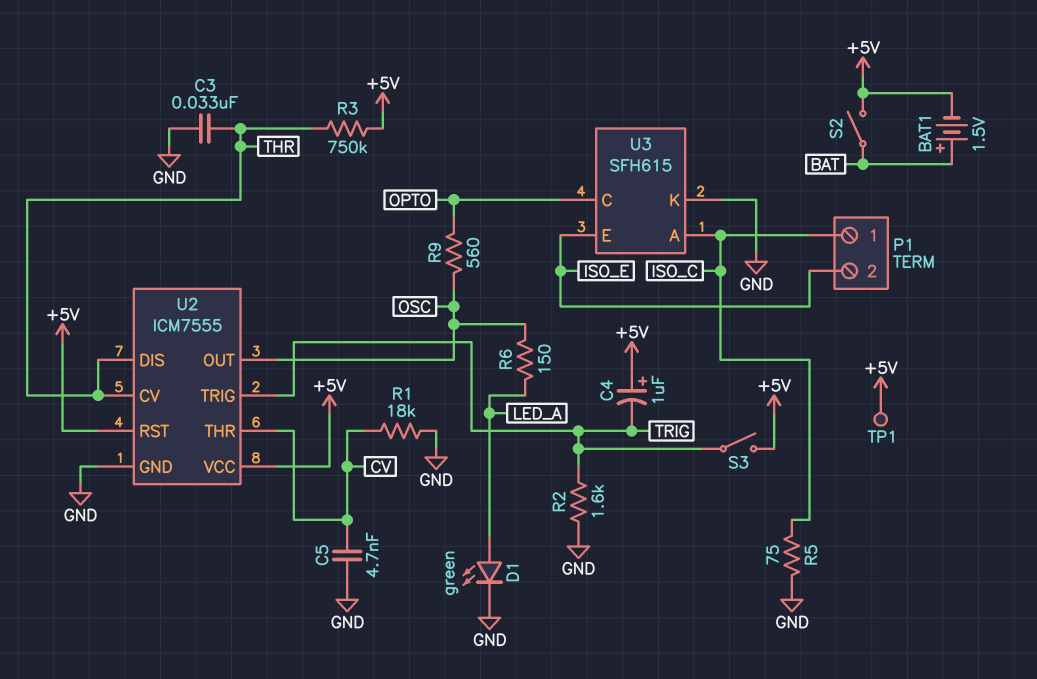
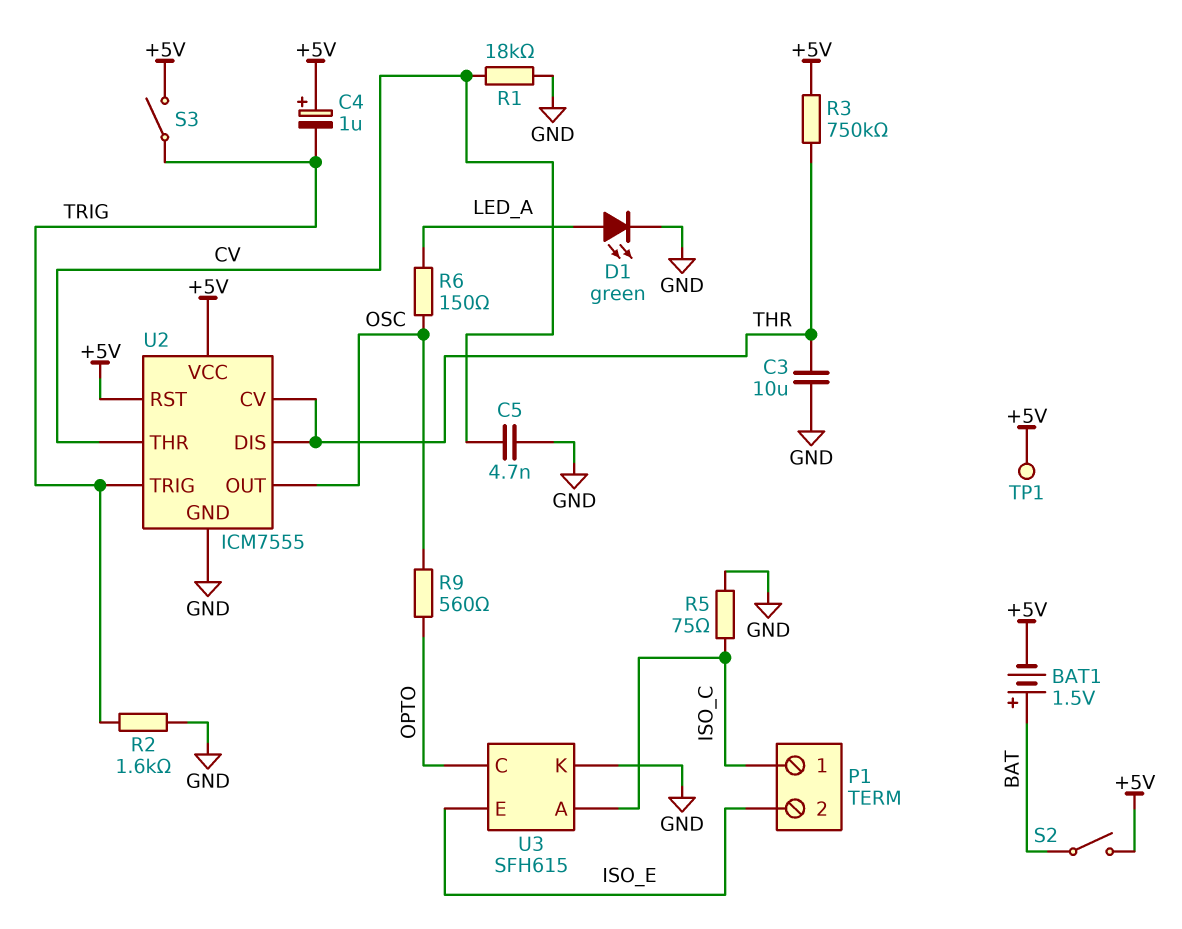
C3: 33nF (GND, THR) -> 10uF (GND, THR)

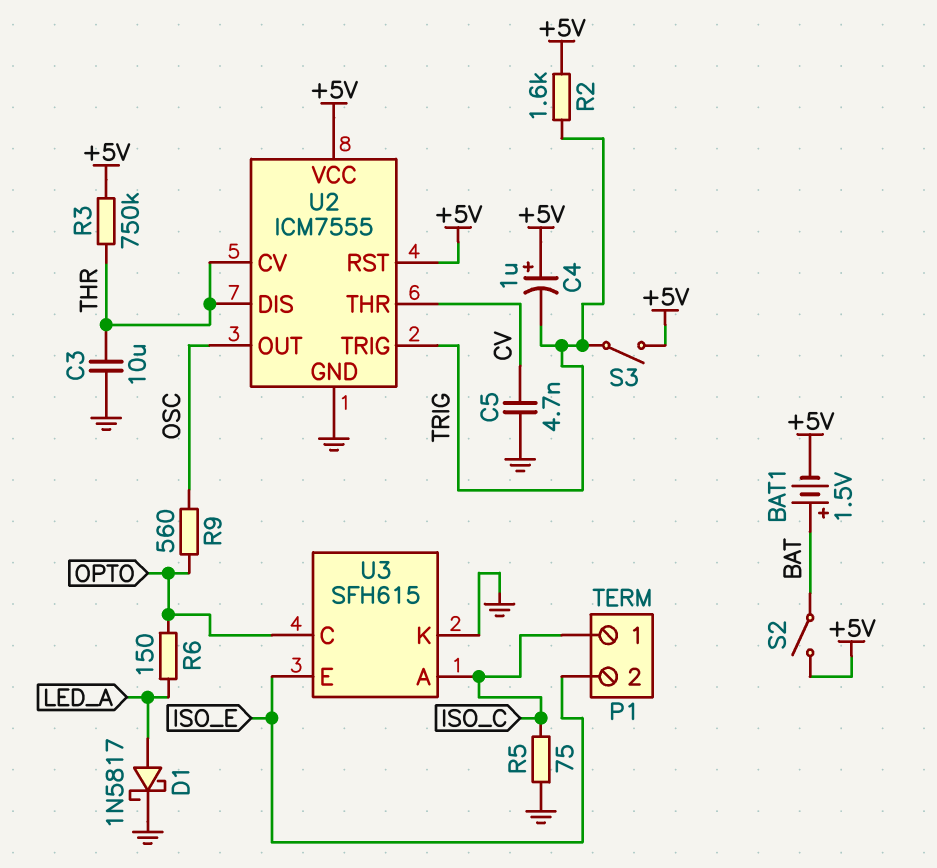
D1: LED green (A LED_A, K GND) -> schottky 1N5817 (A LED_A, K GND)
R1: 18k (CV, GND) -> none
R2: 1.6k (GND, TRIG) -> 1.6k (+5V, TRIG)
R6: 150 (LED_A, OSC) -> 150 (LED_A, OPTO)
TP1: test point (+5V) -> none

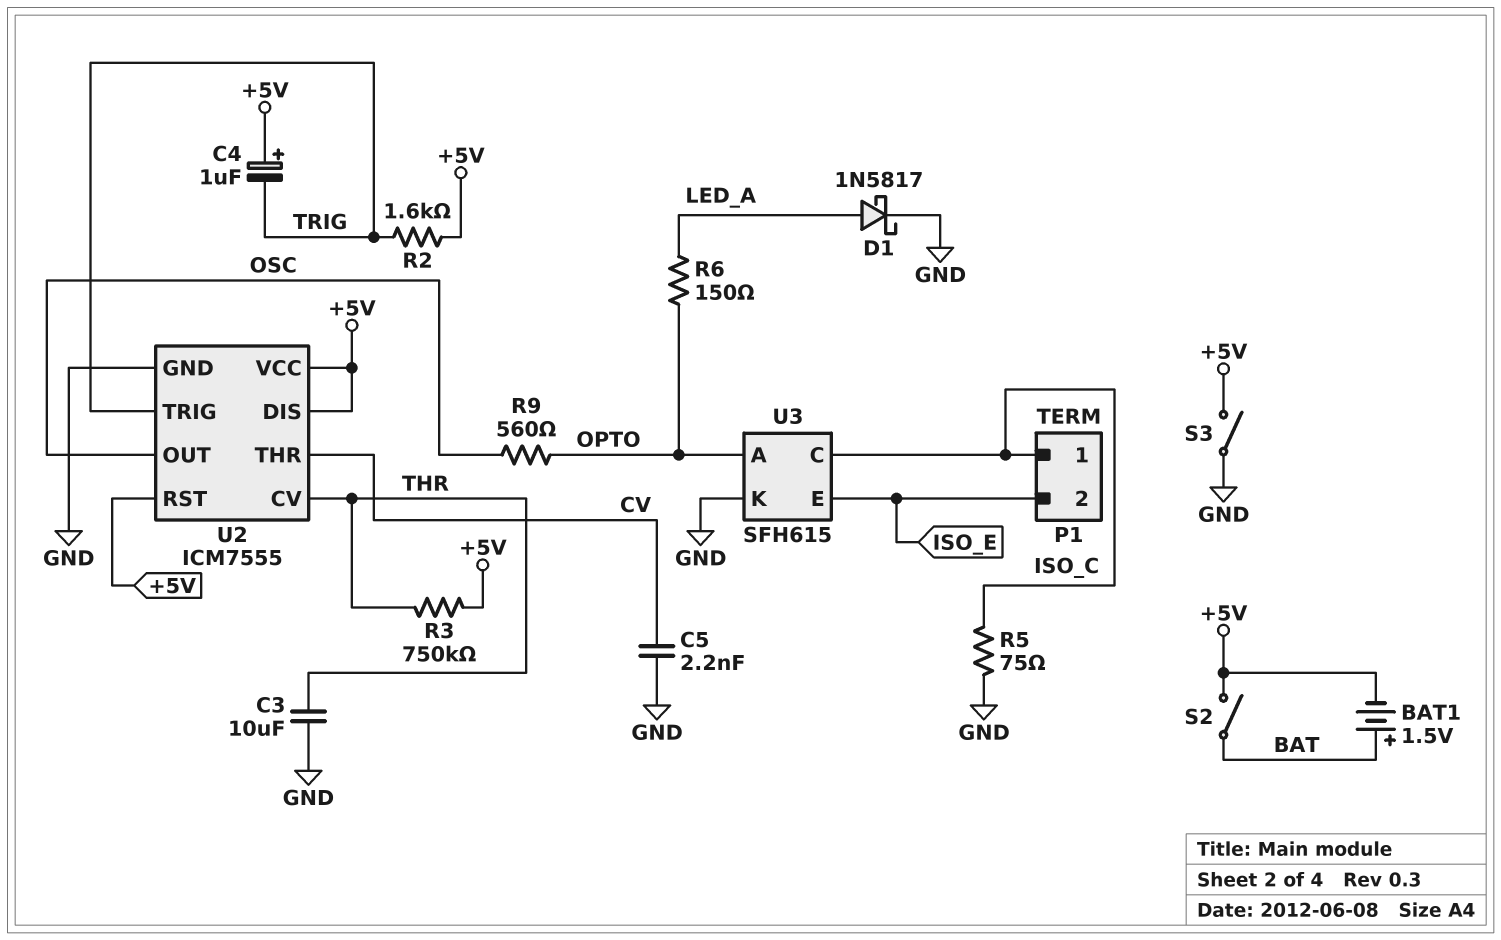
C5: 4.7nF (CV, GND) -> 2.2nF (CV, GND)
S3: switch (+5V, TRIG) -> switch (+5V, GND)
U2 pin DIS: THR -> +5V
U3 pin A: ISO_C -> OPTO
U3 pin C: OPTO -> ISO_C

